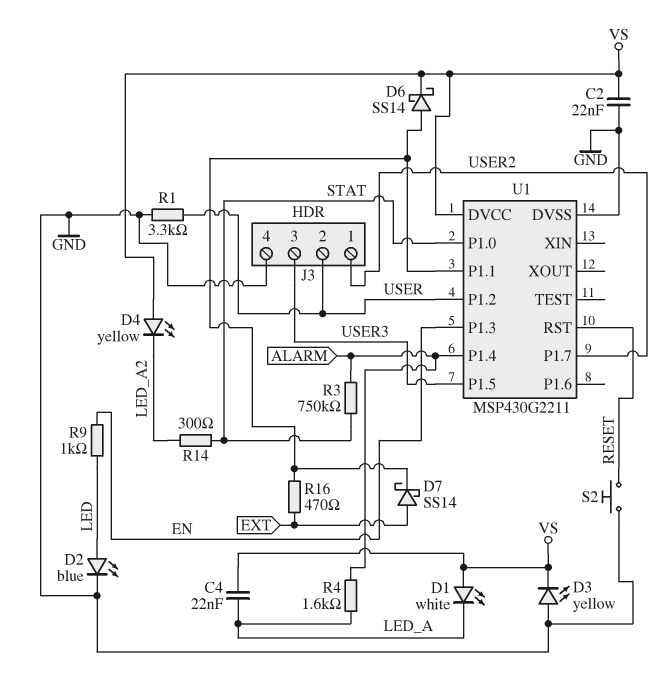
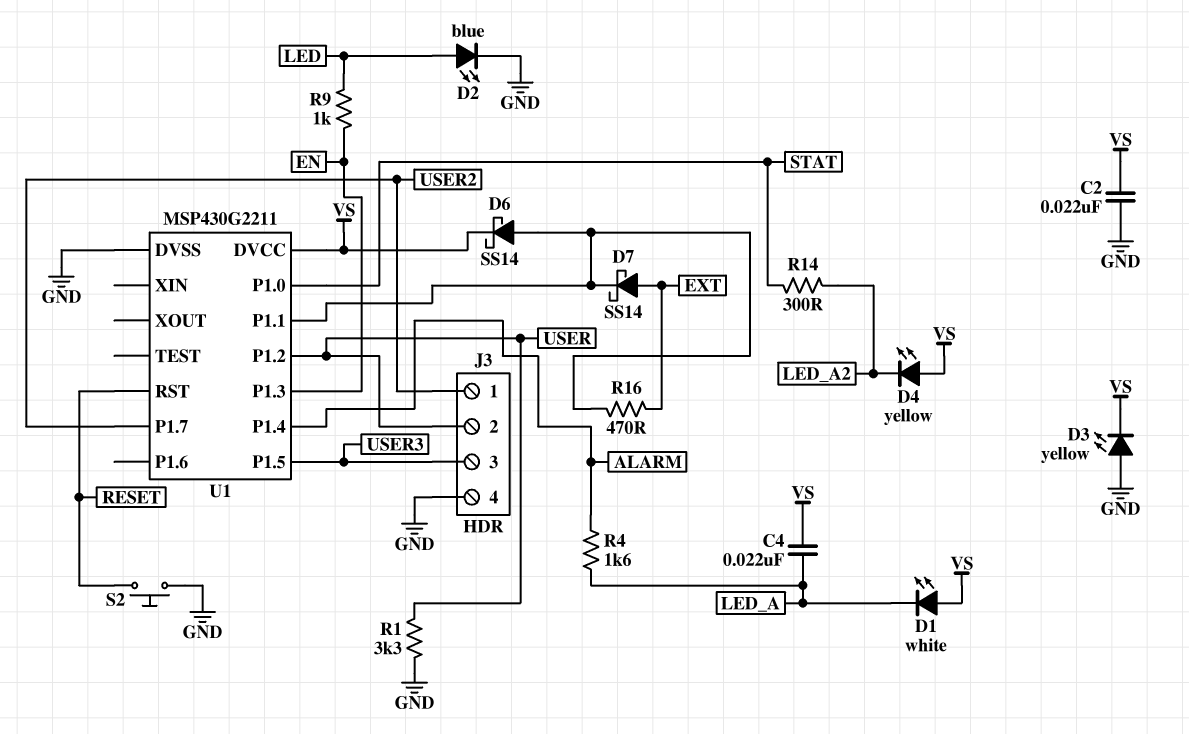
R3: 750k (ALARM, STAT) -> none

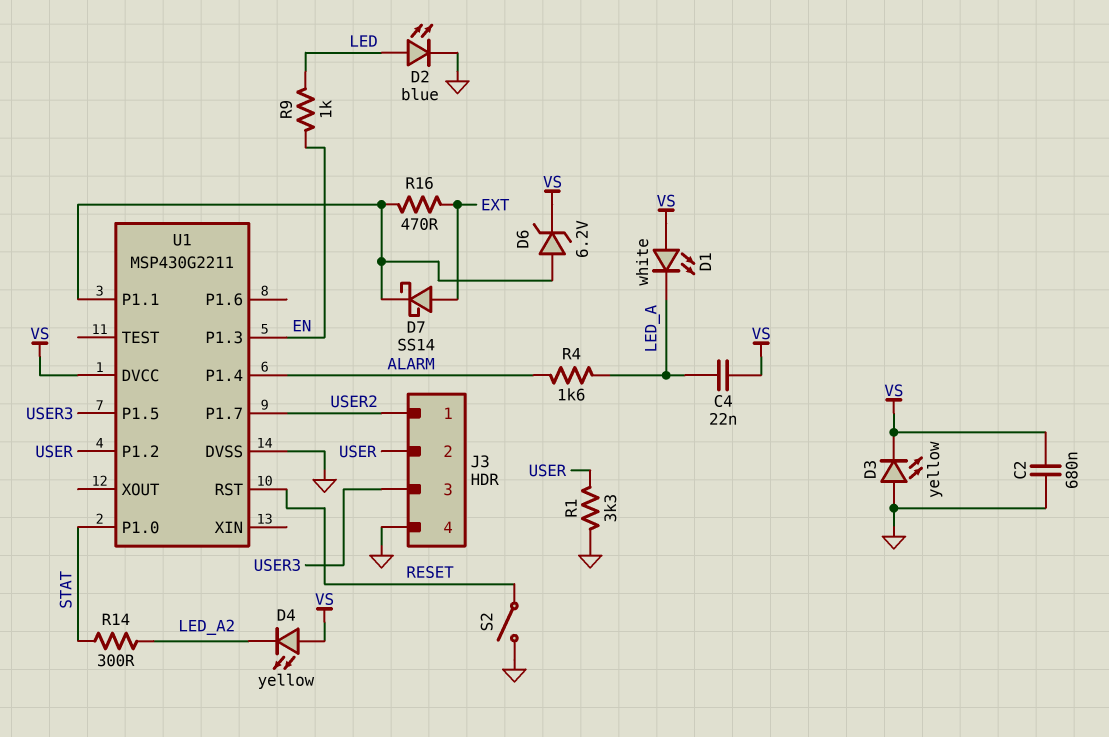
C2: 22nF (GND, VS) -> 680nF (GND, VS)
D6: schottky SS14 (A U1/P1.1, K VS) -> zener 6.2V (A U1/P1.1, K VS)
S2: button (GND, RESET) -> switch (GND, RESET)

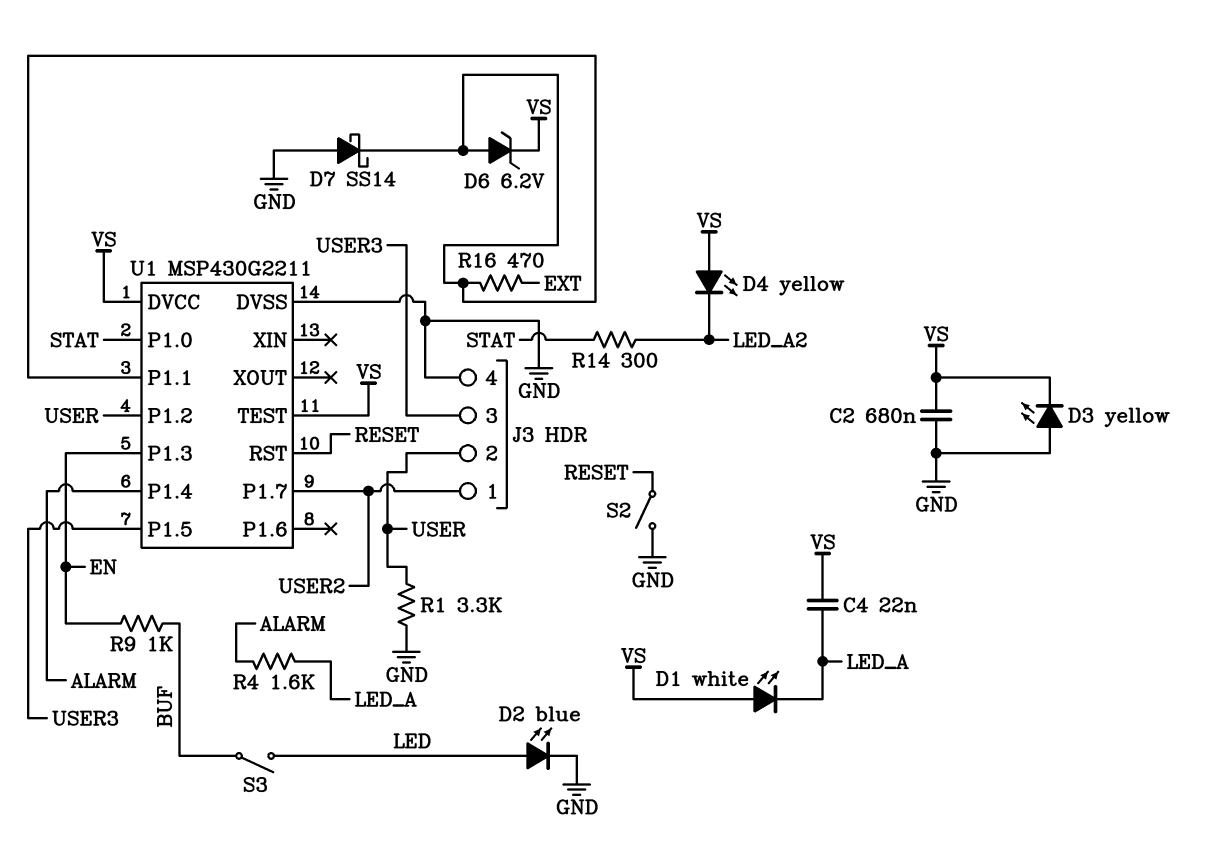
D7: schottky SS14 (A EXT, K U1/P1.1) -> schottky SS14 (A GND, K U1/P1.1)
R9: 1k (EN, LED) -> 1k (BUF, EN)
S3: none -> switch (BUF, LED)
U1 pin TEST: none -> VS

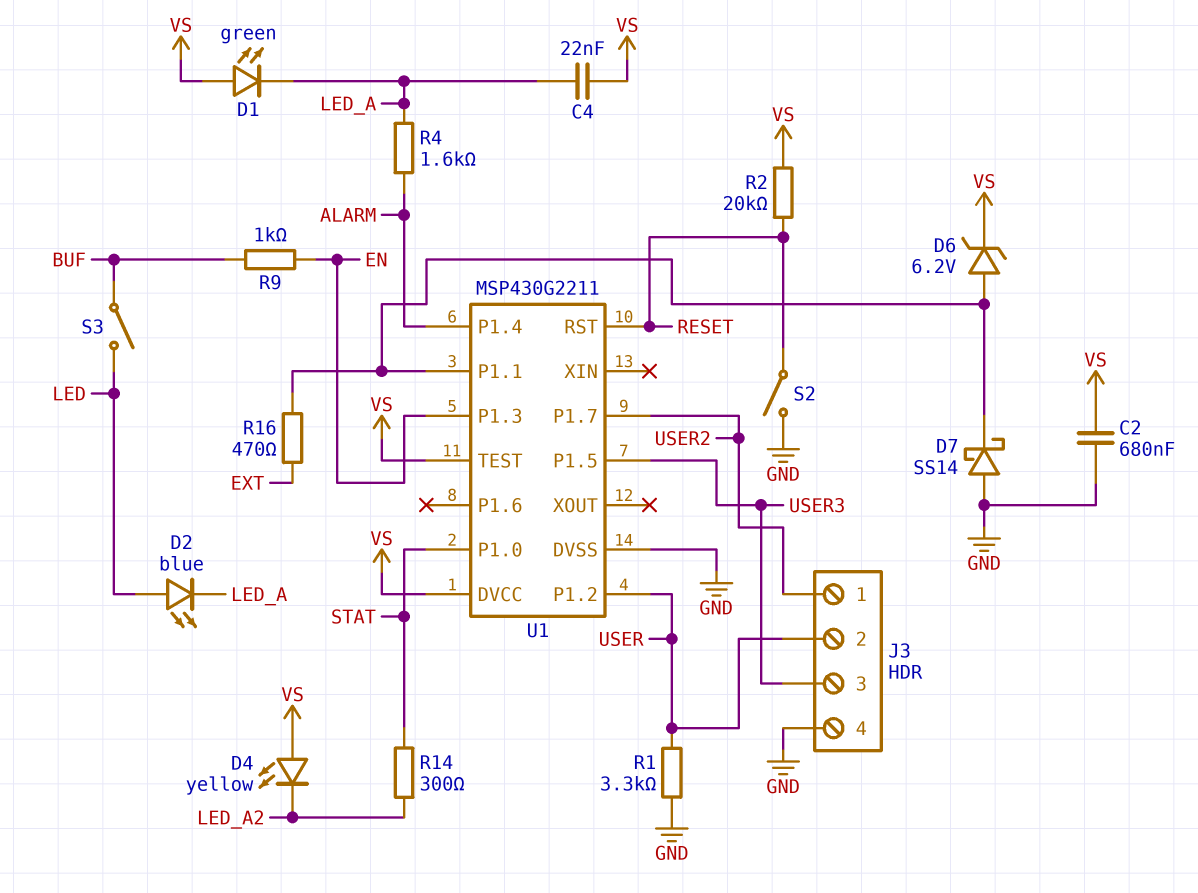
D1: LED white (A VS, K LED_A) -> LED green (A VS, K LED_A)
D2: LED blue (A LED, K GND) -> LED blue (A LED, K LED_A)
D3: LED yellow (A GND, K VS) -> none
R2: none -> 20k (RESET, VS)

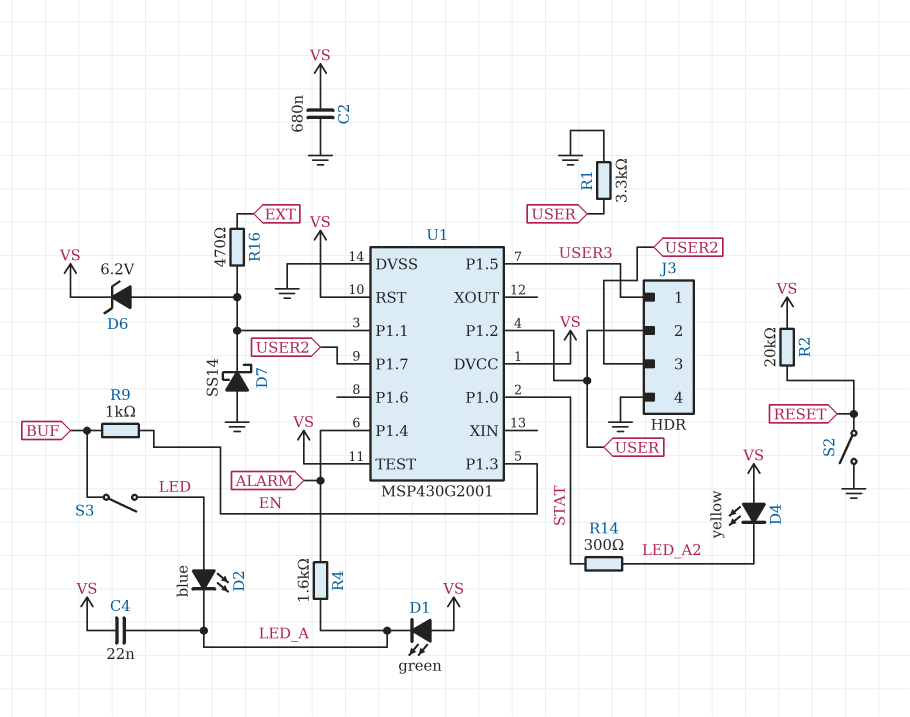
J3 pin 1: USER2 -> USER3
J3 pin 3: USER3 -> USER2
U1: MSP430G2211 -> MSP430G2001
U1 pin RST: RESET -> VS

